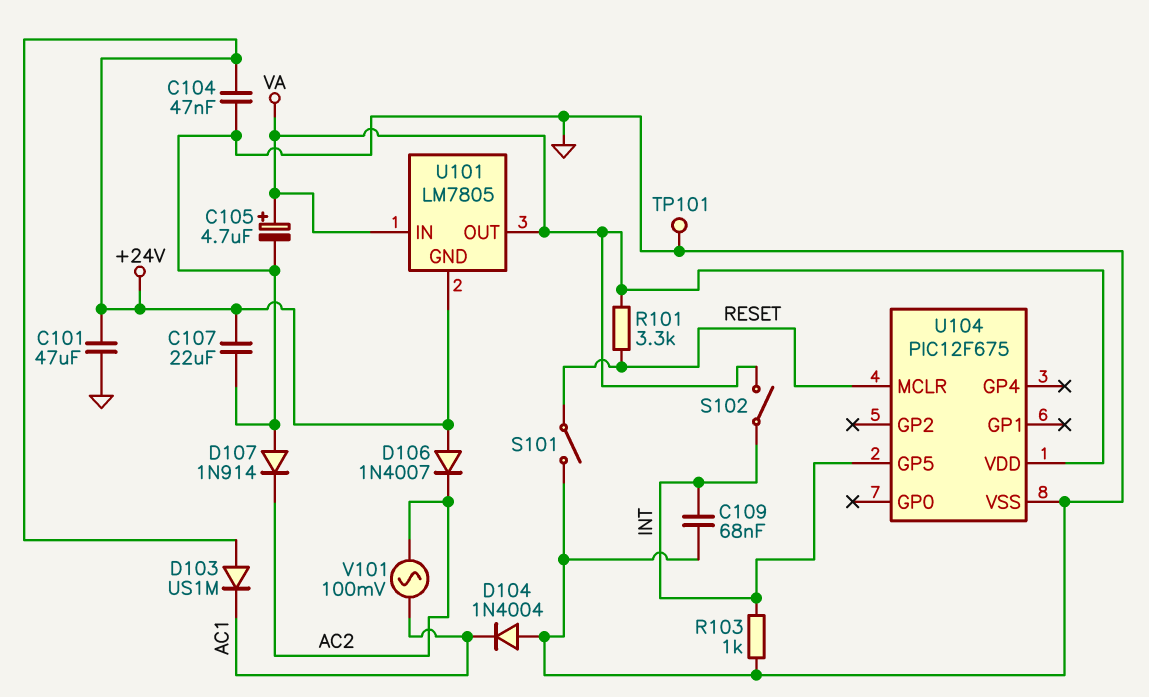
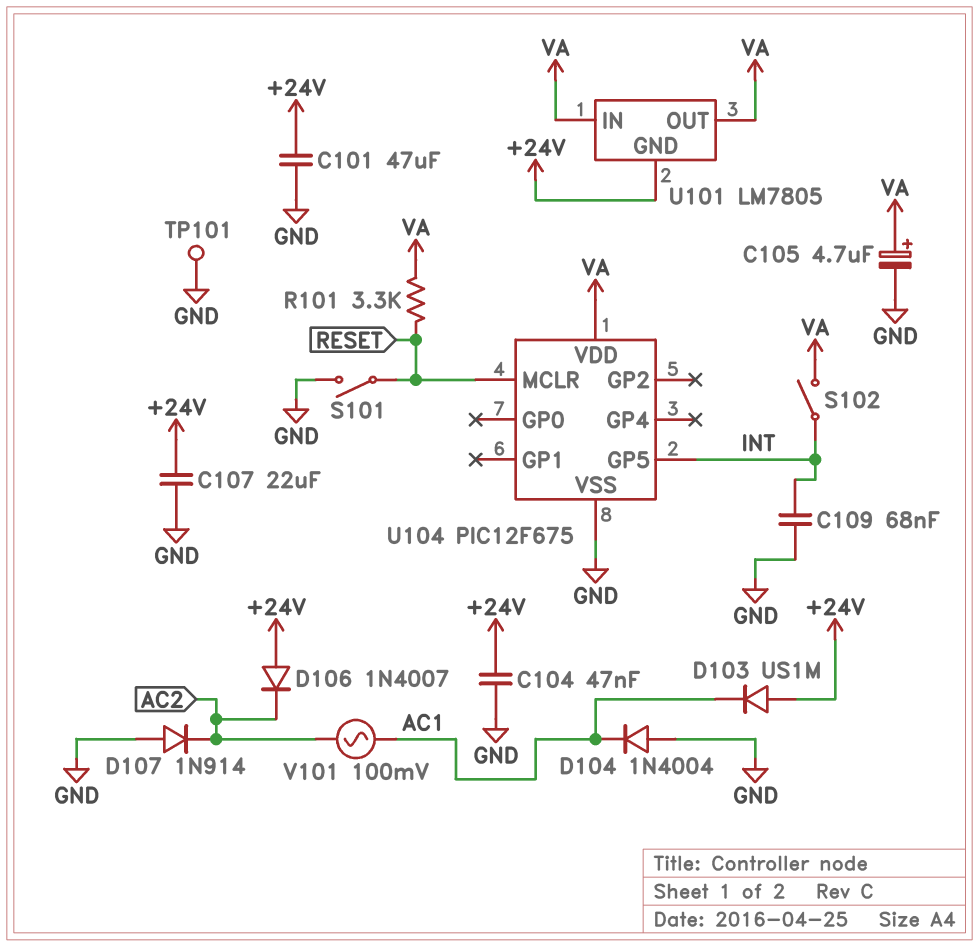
R103: 1k (GND, INT) -> none

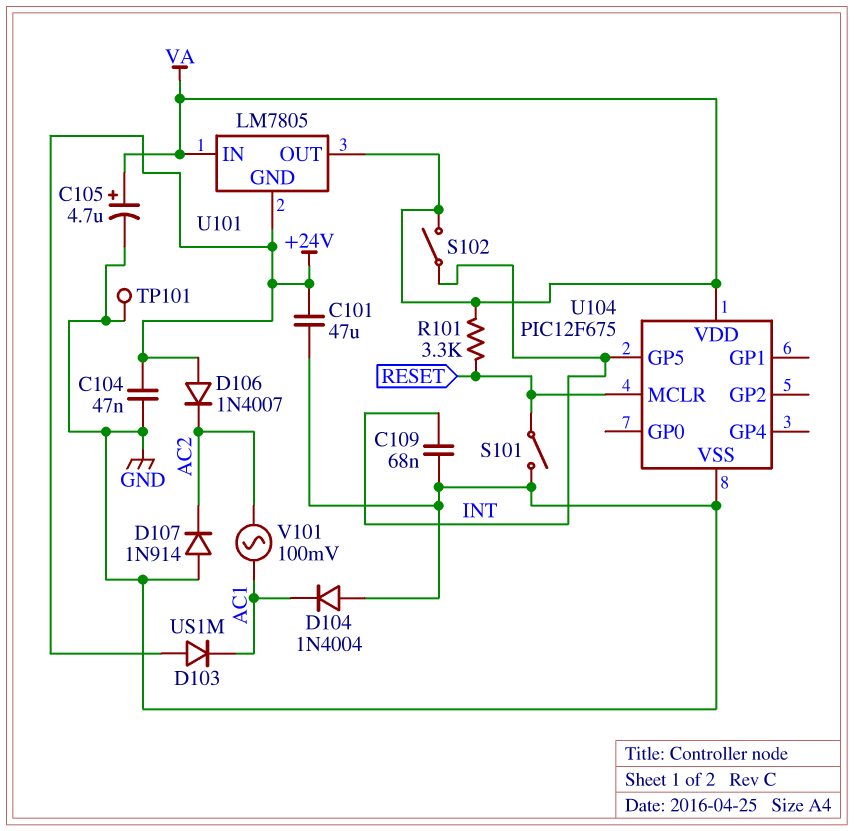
C107: 22uF (+24V, GND) -> none

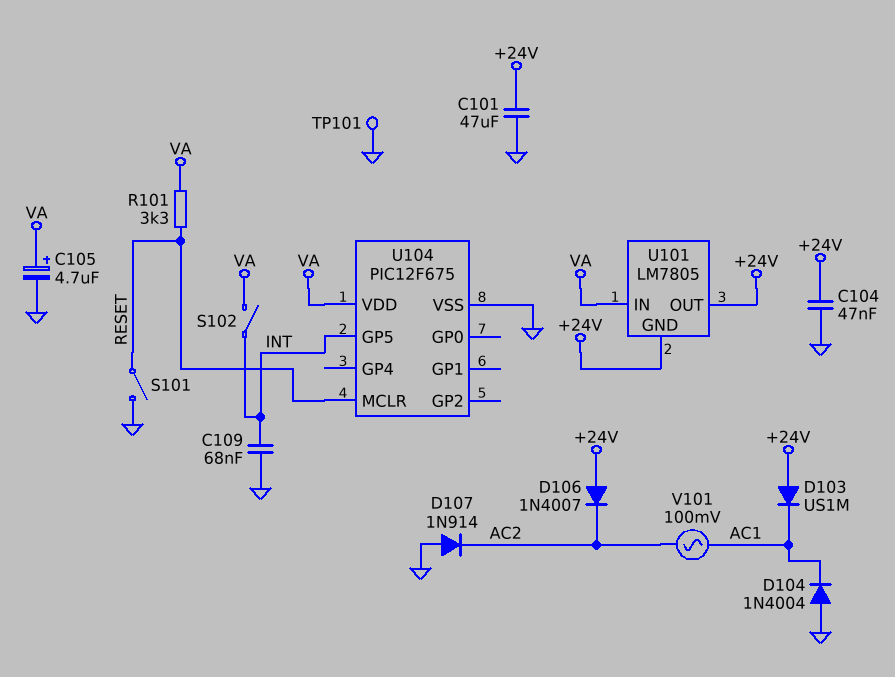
U101 pin OUT: VA -> +24V

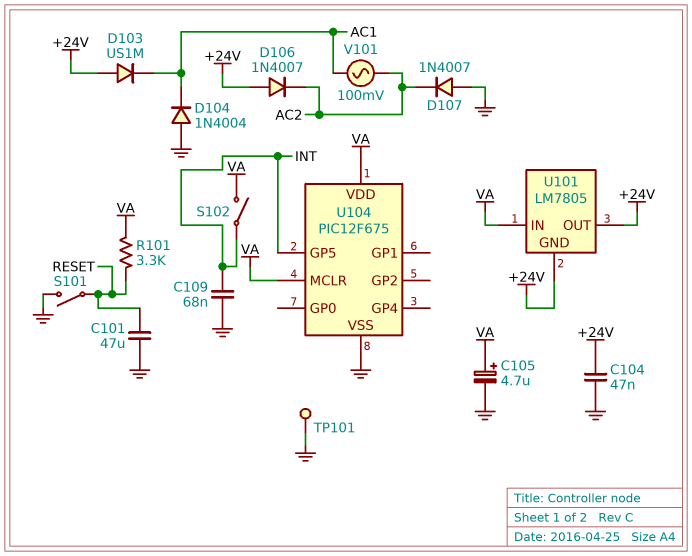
C101: 47uF (+24V, GND) -> 47uF (GND, RESET)
D107: diode 1N914 (A GND, K AC2) -> diode 1N4007 (A GND, K AC2)
U104 pin MCLR: RESET -> VA

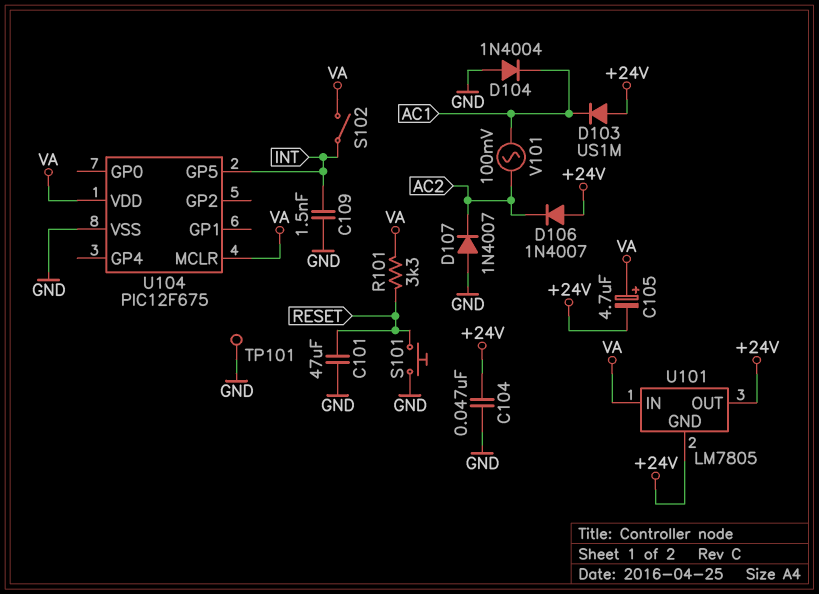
C105: 4.7uF (plus VA, minus GND) -> 4.7uF (plus VA, minus +24V)
C109: 68nF (GND, INT) -> 1.5nF (GND, INT)
S101: switch (GND, RESET) -> button (GND, RESET)

